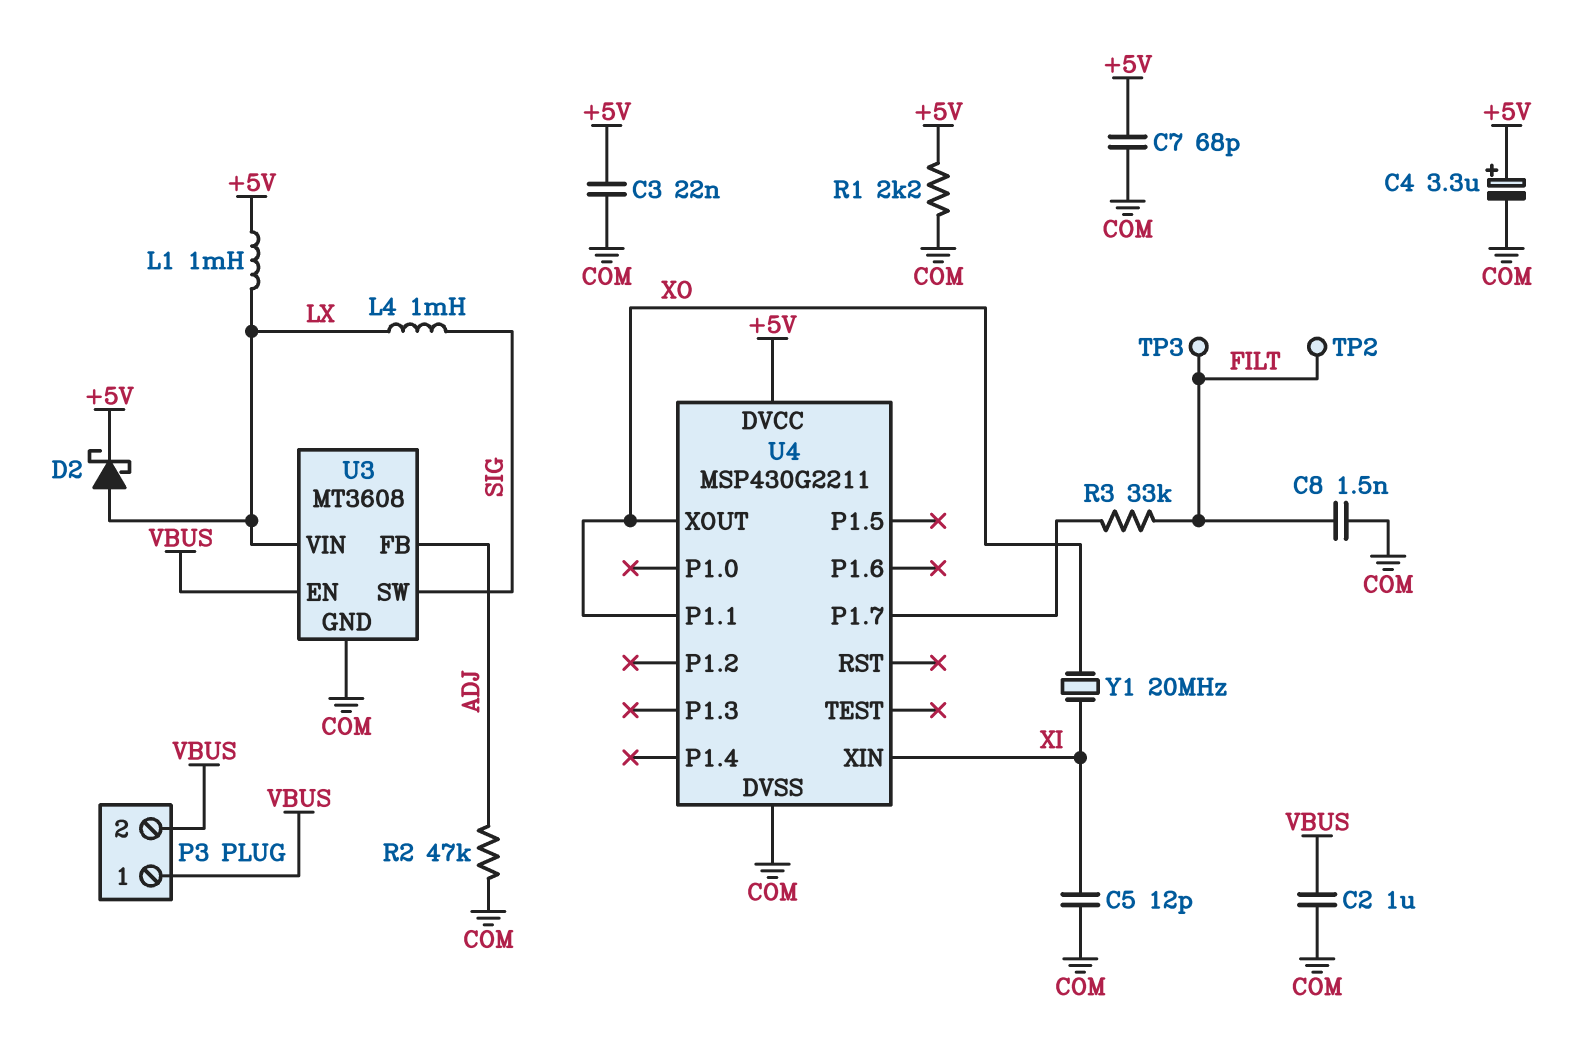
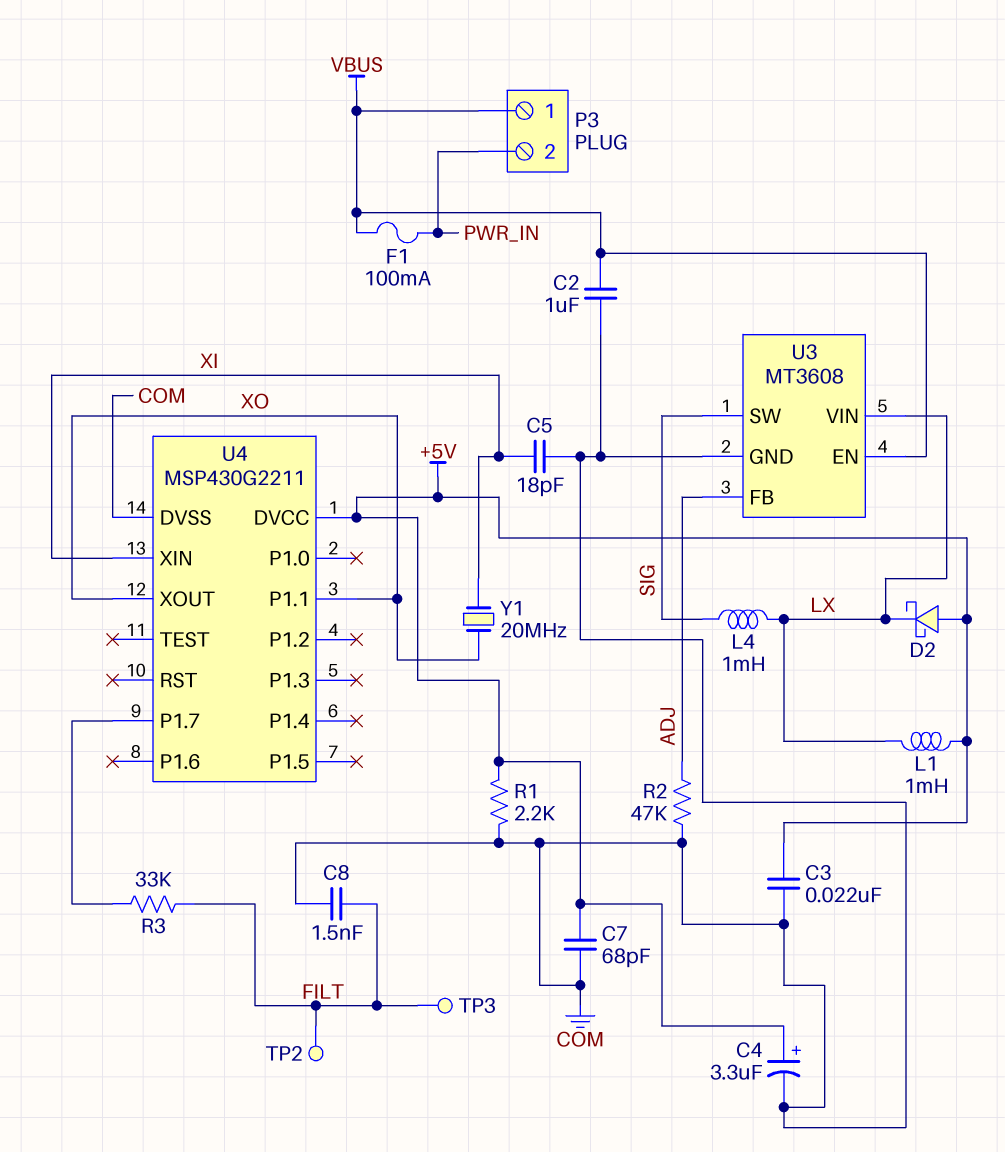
C5: 12pF (COM, XI) -> 18pF (COM, XI)
D2: schottky (A LX, K +5V) -> schottky (A +5V, K LX)
F1: none -> 100mA (PWR_IN, VBUS)
P3 pin 2: VBUS -> PWR_IN

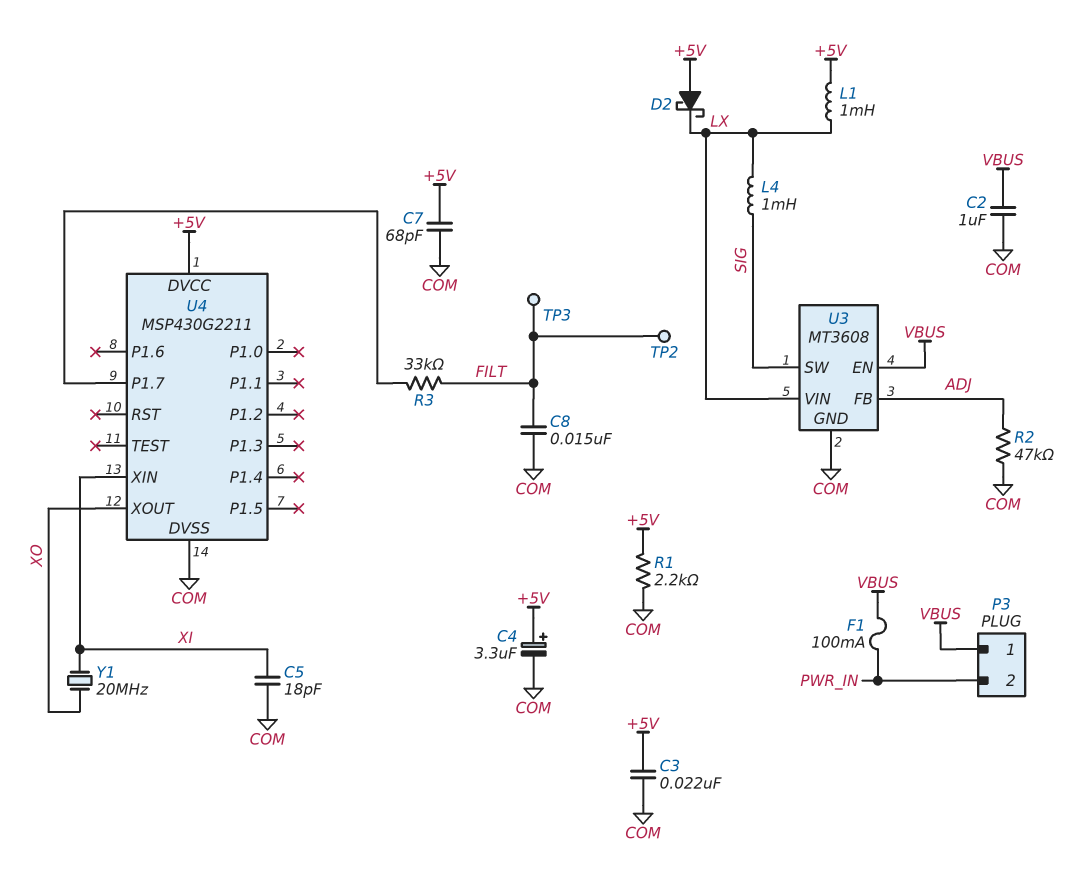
C8: 1.5nF (COM, FILT) -> 15nF (COM, FILT)
U4 pin P1.1: XO -> none

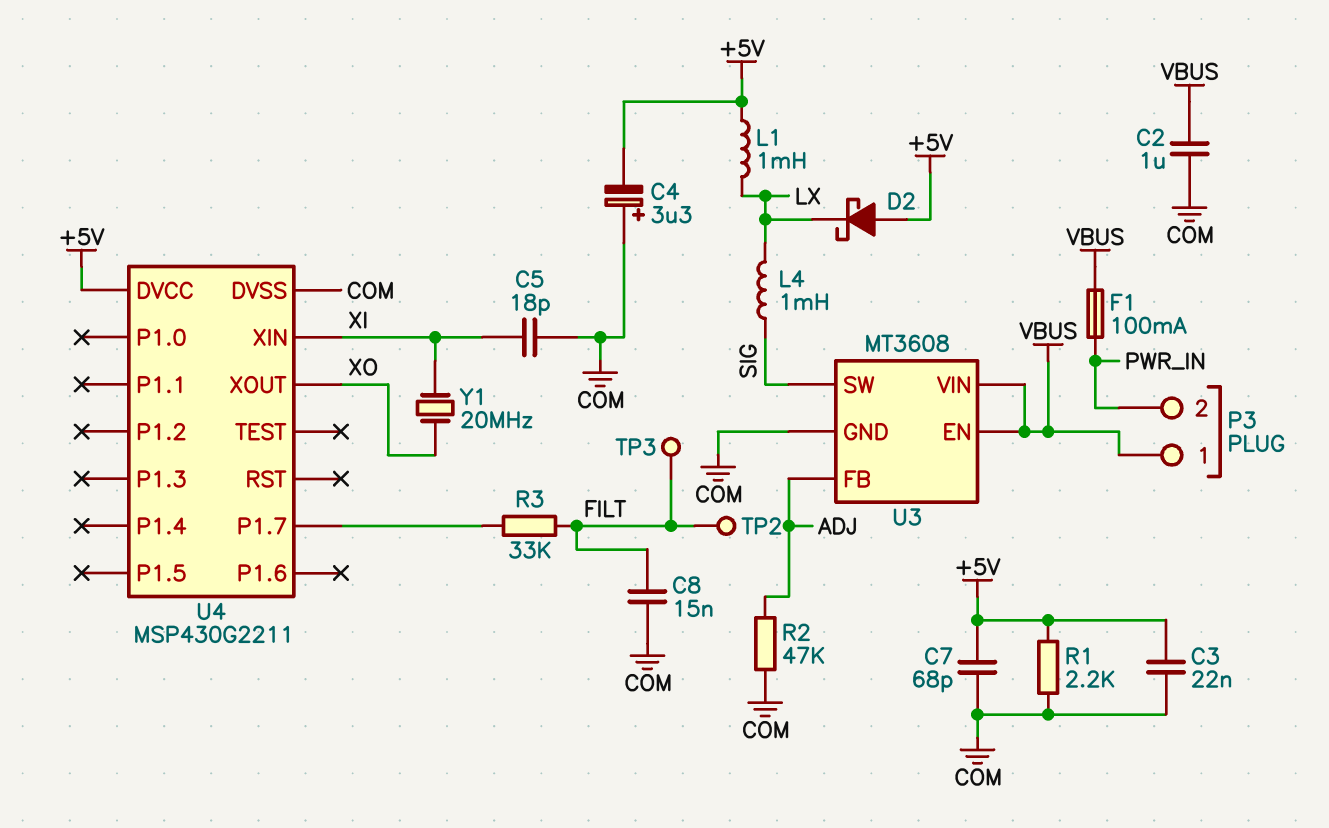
C4: 3.3uF (plus +5V, minus COM) -> 3.3uF (plus COM, minus +5V)
U3 pin VIN: LX -> VBUS

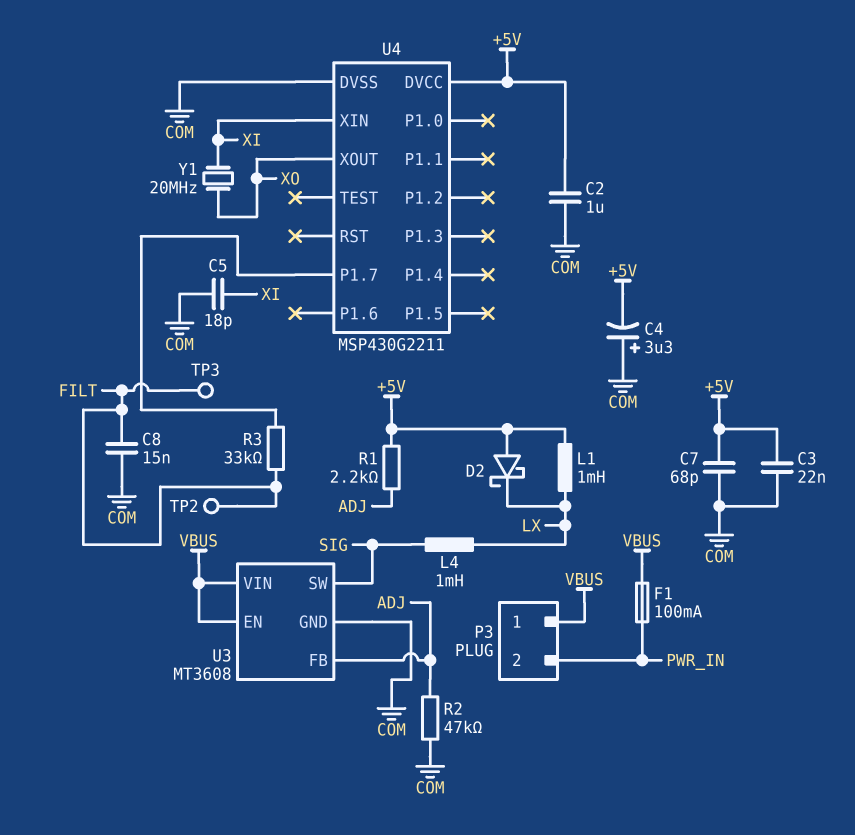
C2: 1uF (COM, VBUS) -> 1uF (+5V, COM)
R1: 2.2k (+5V, COM) -> 2.2k (+5V, ADJ)

